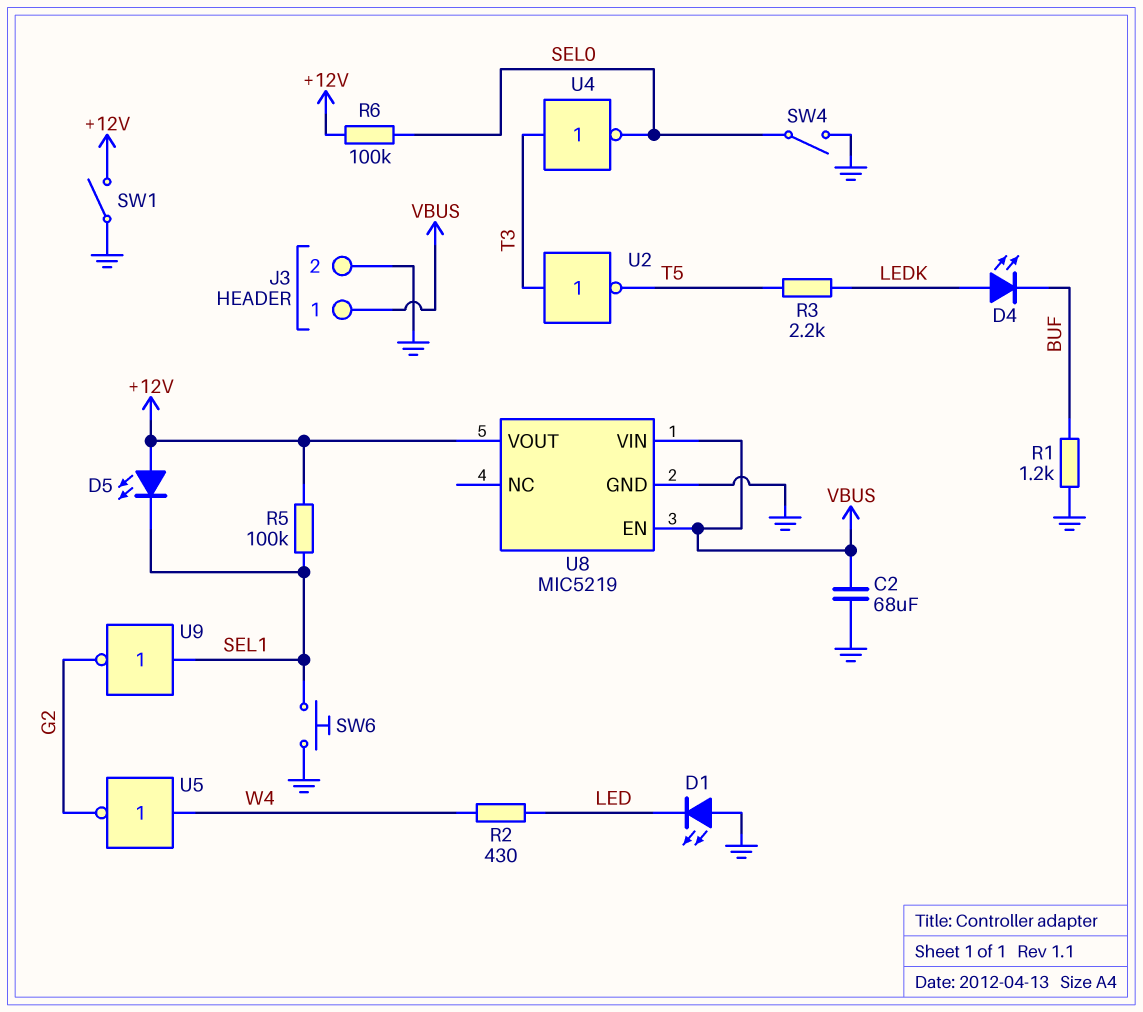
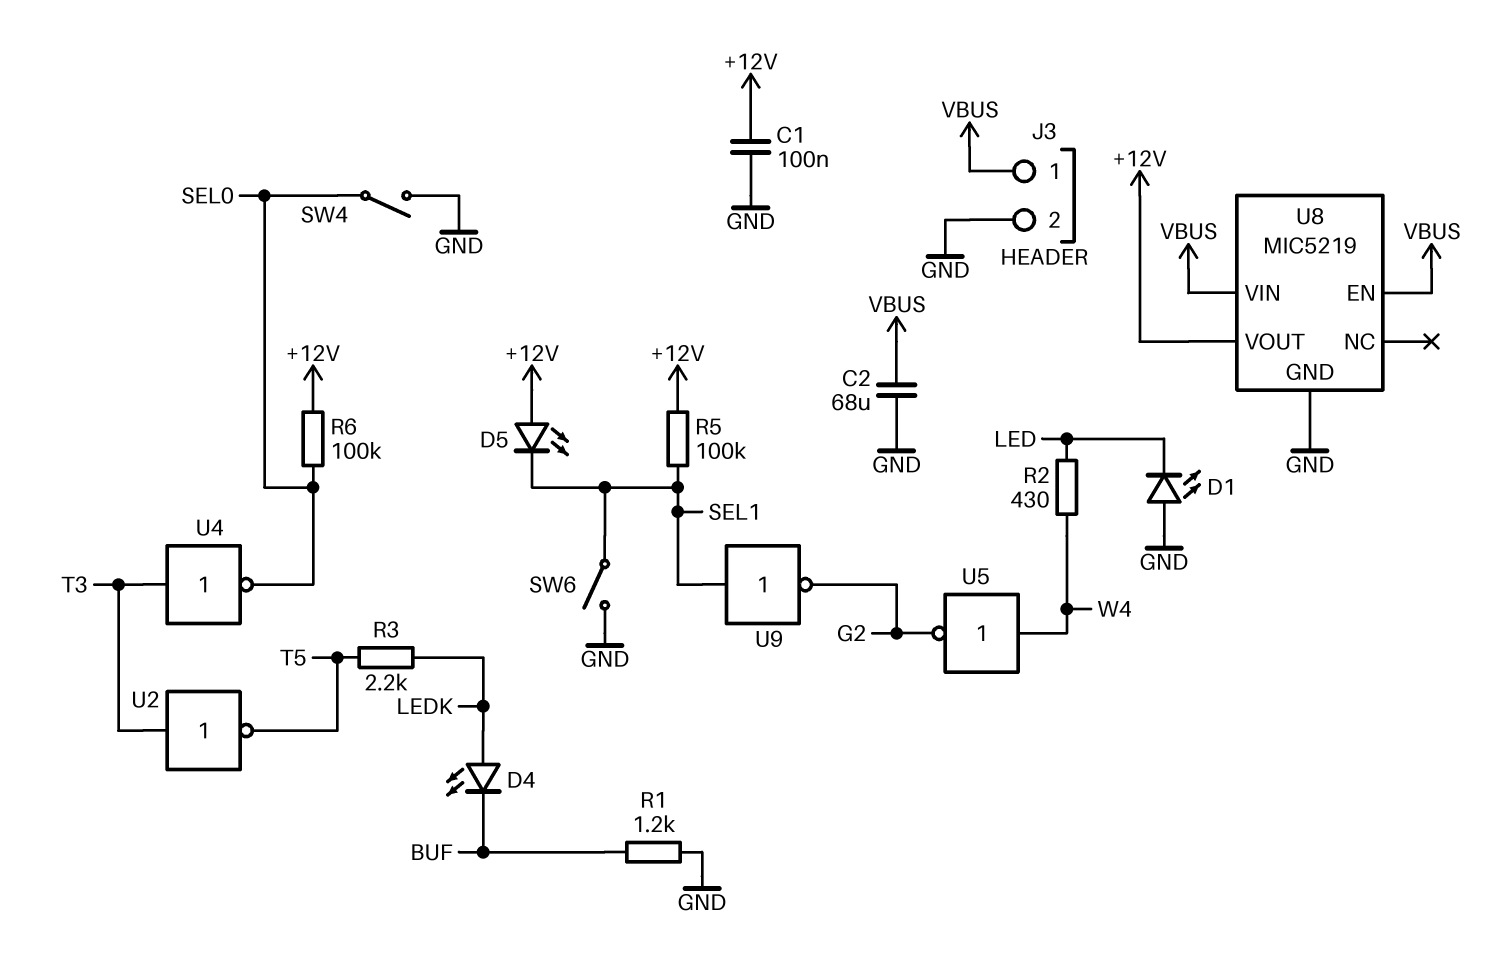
C1: none -> 100nF (+12V, GND)
SW1: switch (+12V, GND) -> none
SW6: button (GND, SEL1) -> switch (GND, SEL1)

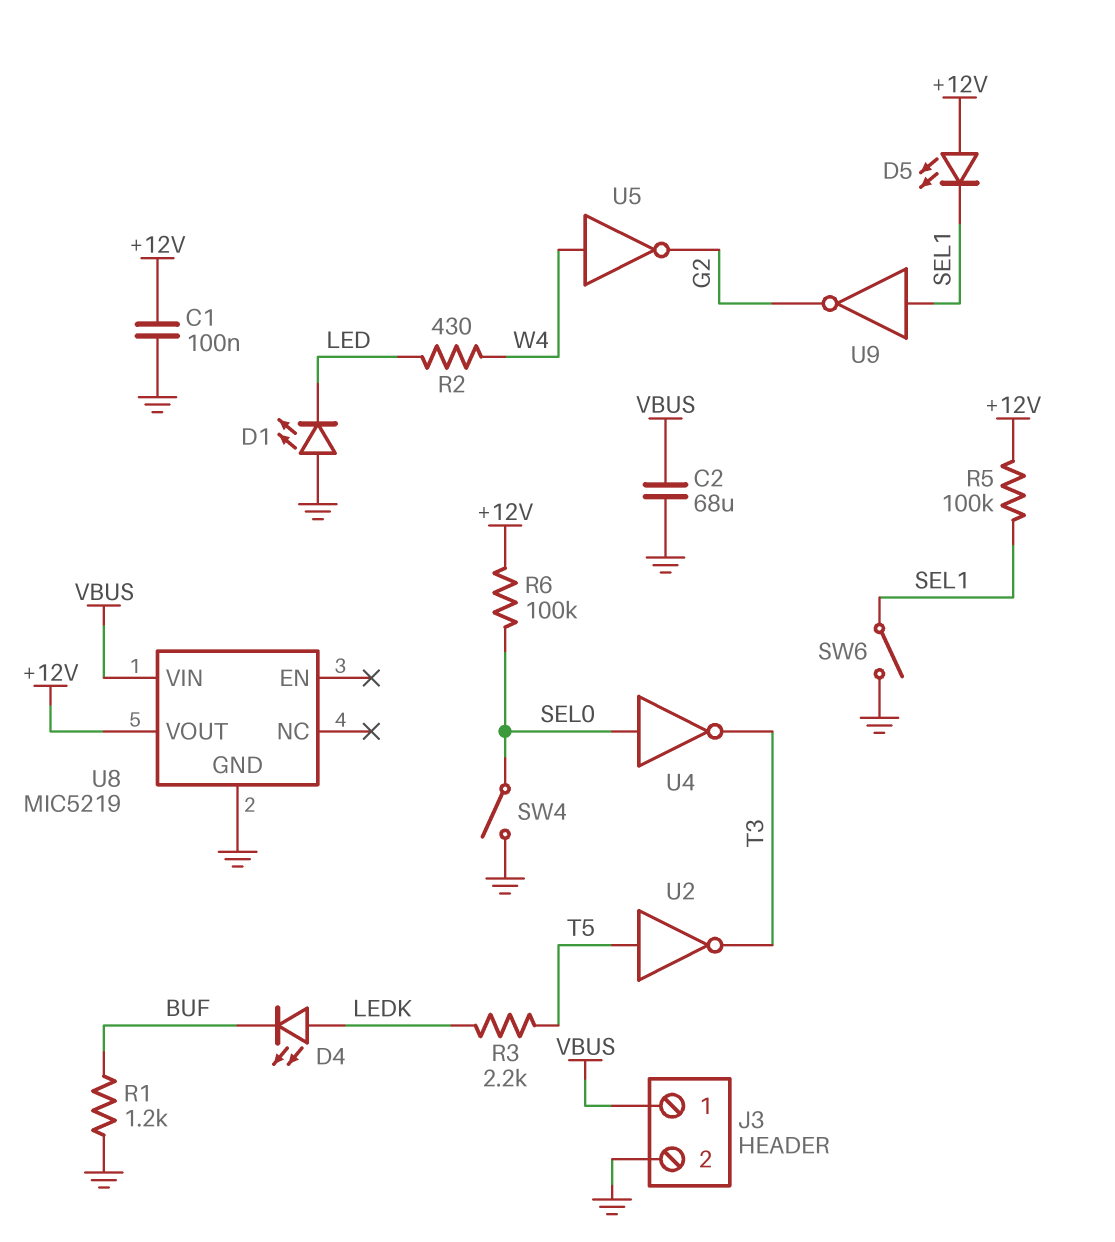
U2: NOT (in T3, out T5) -> NOT (in T5, out T3)
U4: NOT (in T3, out SEL0) -> NOT (in SEL0, out T3)
U8 pin EN: VBUS -> none

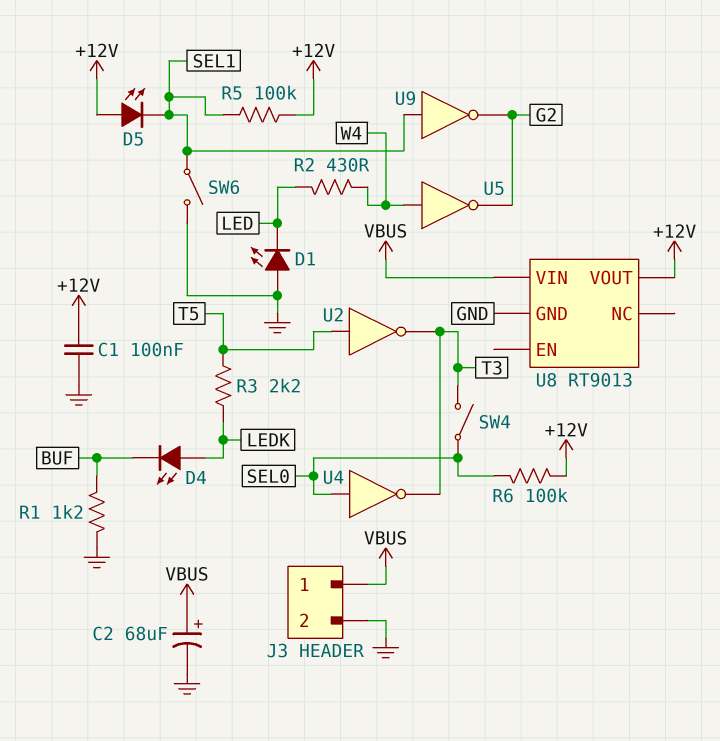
C2: 68uF (GND, VBUS) -> 68uF (plus VBUS, minus GND)
SW4: switch (GND, SEL0) -> switch (SEL0, T3)
U8: MIC5219 -> RT9013

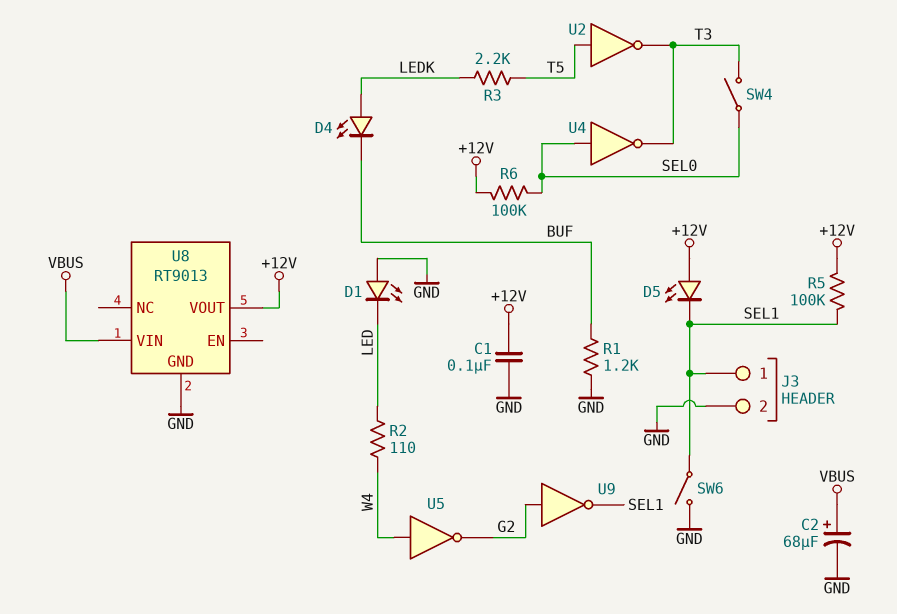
J3 pin 1: VBUS -> SEL1
R2: 430 (LED, W4) -> 110 (LED, W4)
U9: NOT (in SEL1, out G2) -> NOT (in G2, out SEL1)

